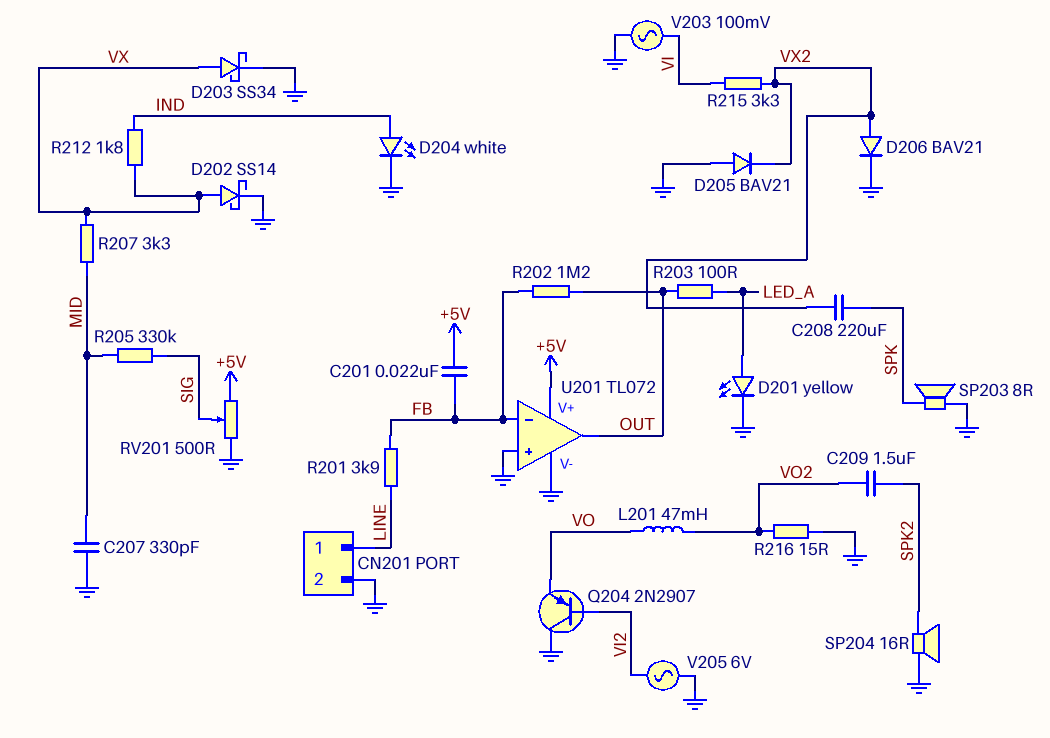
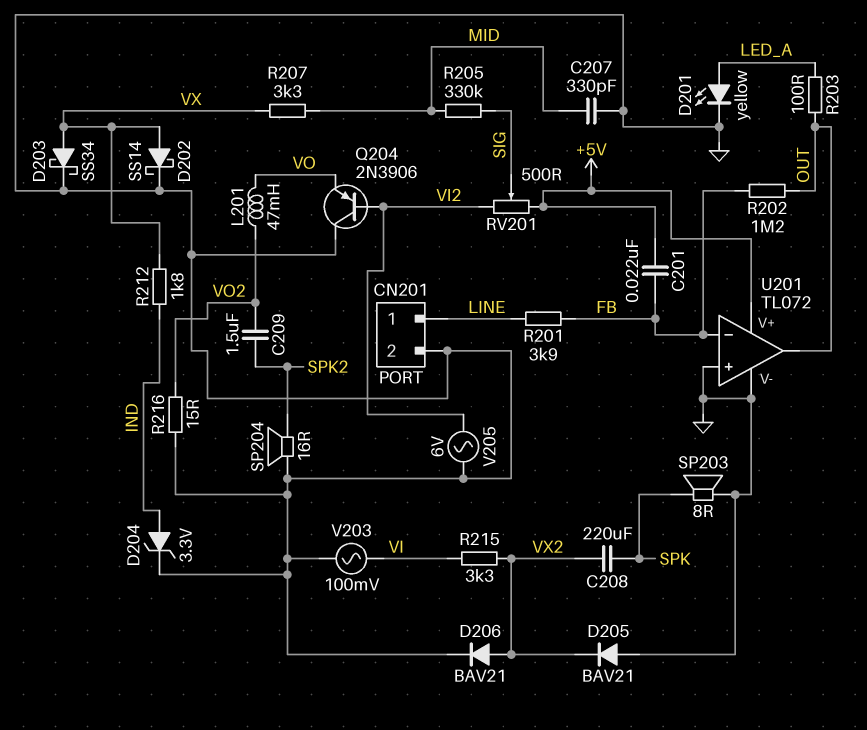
D204: LED white (A IND, K GND) -> zener 3.3V (A IND, K GND)
Q204: PNP 2N2907 (B VI2, C GND, E VO) -> PNP 2N3906 (B VI2, C GND, E VO)
RV201: 500 (+5V, GND, wiper SIG) -> 500 (+5V, VI2, wiper SIG)

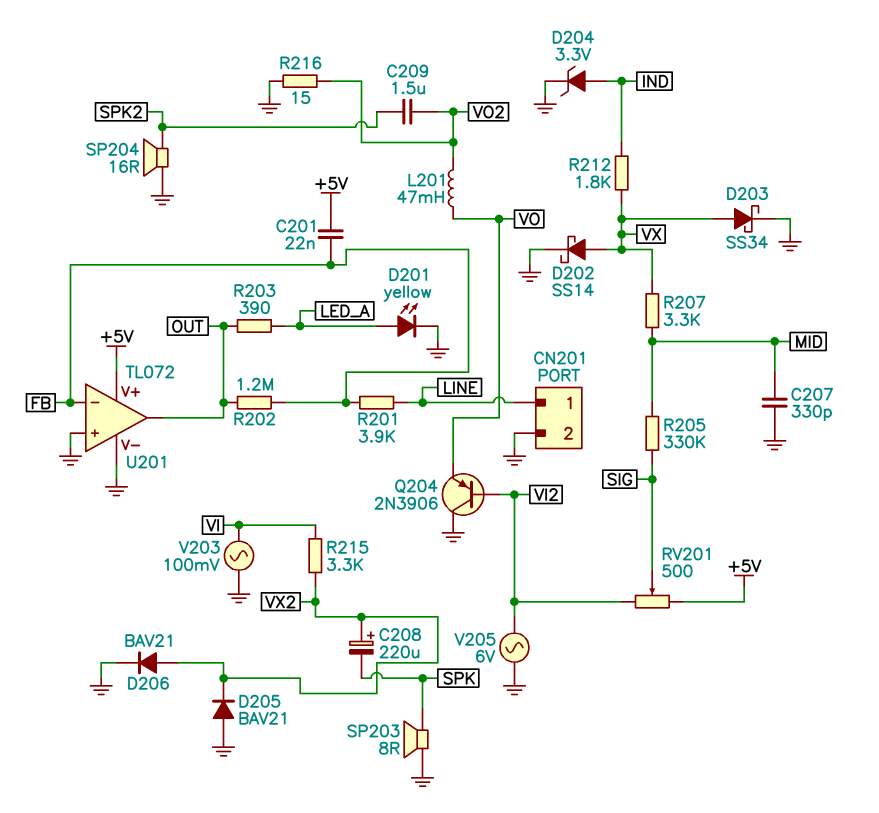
C208: 220uF (SPK, VX2) -> 220uF (plus VX2, minus SPK)
R203: 100 (LED_A, OUT) -> 390 (LED_A, OUT)

